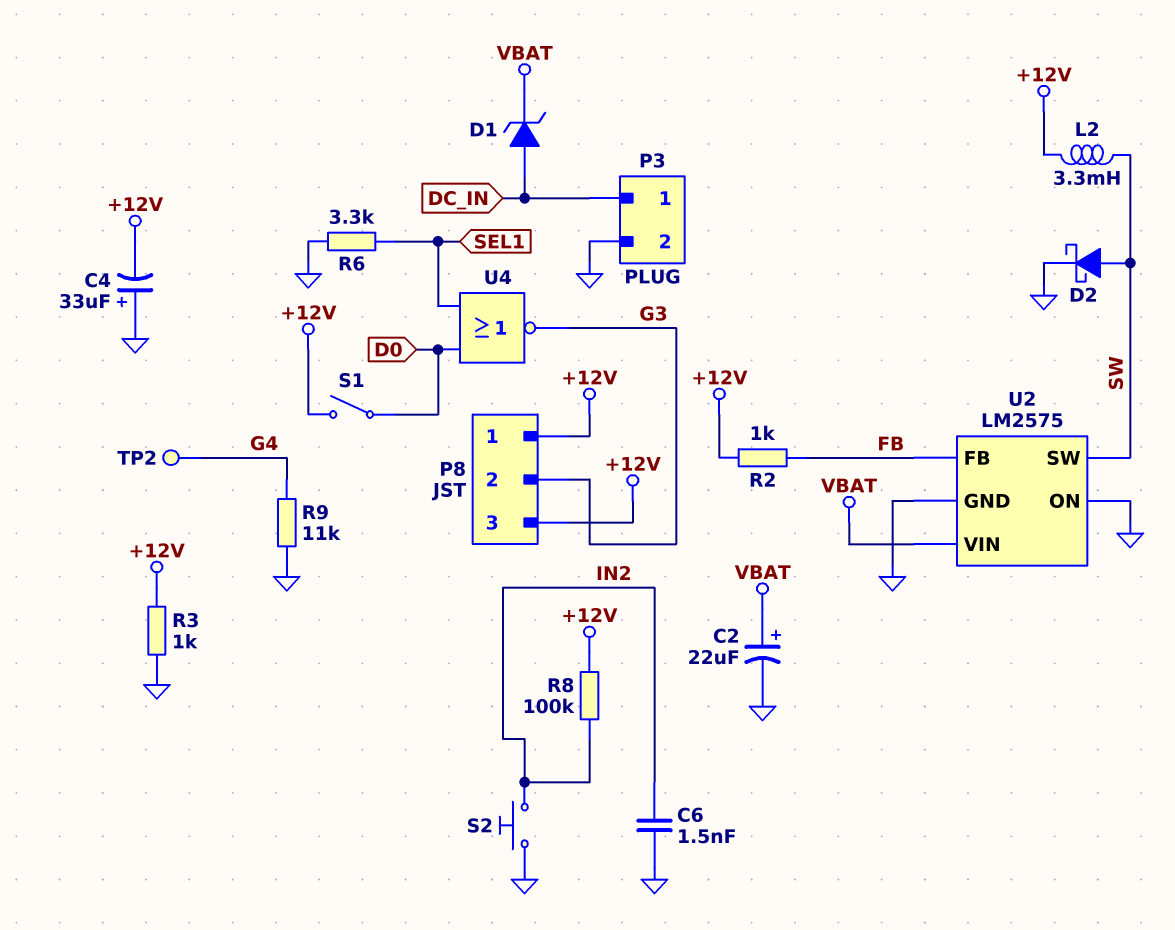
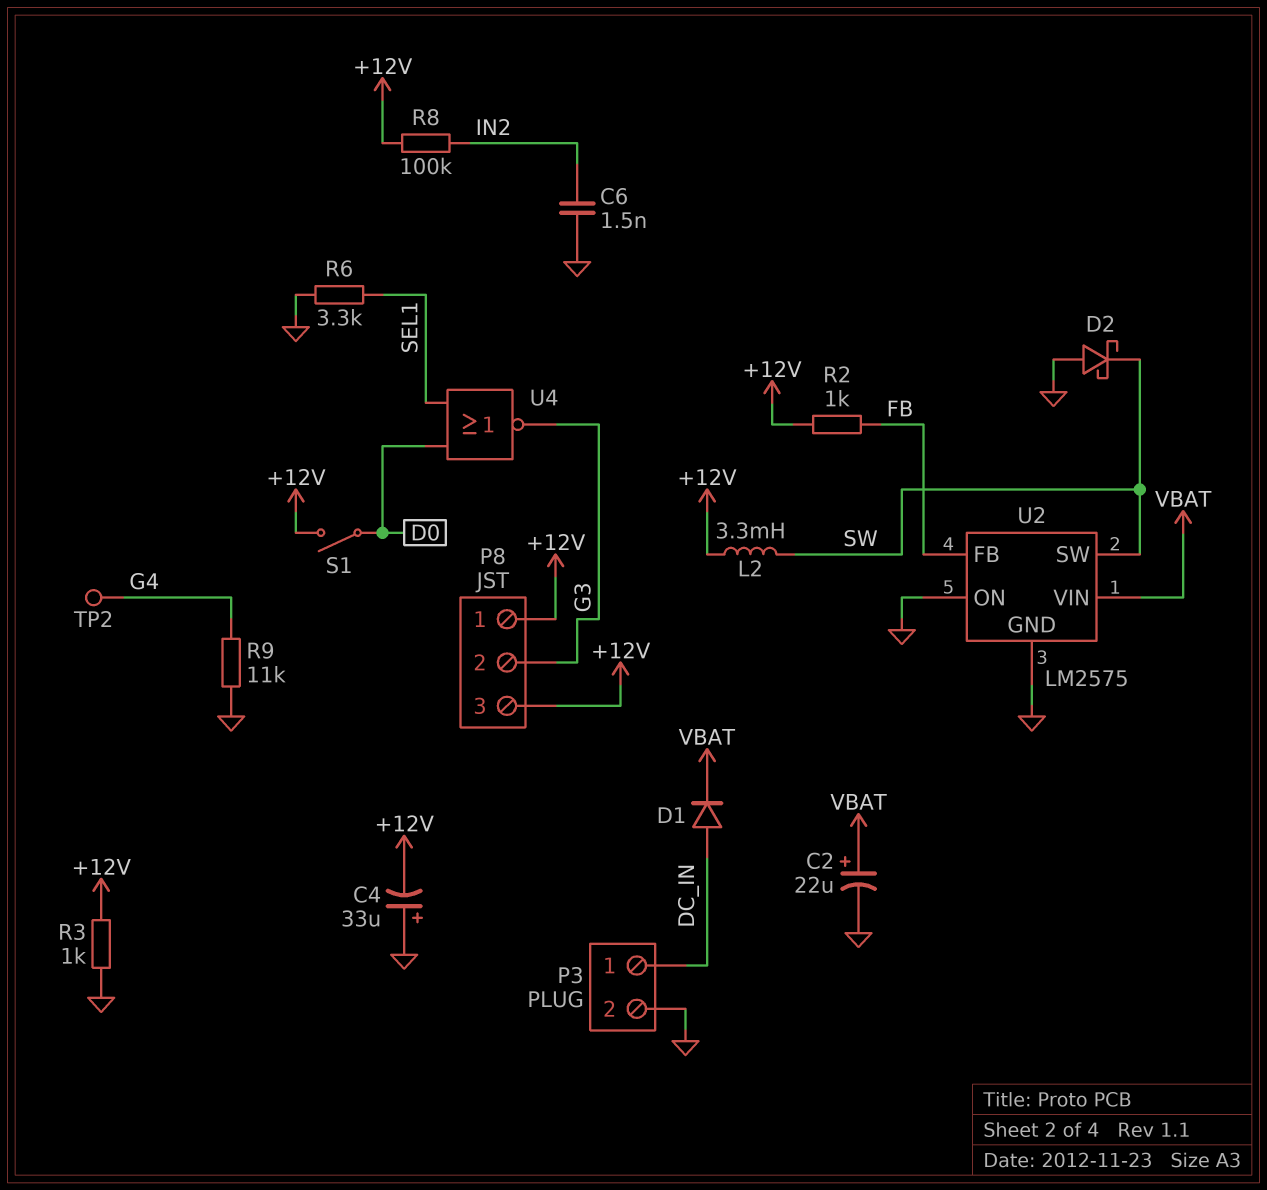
D1: zener (A DC_IN, K VBAT) -> diode (A DC_IN, K VBAT)
D2: schottky (A SW, K GND) -> schottky (A GND, K SW)
S2: button (GND, IN2) -> none

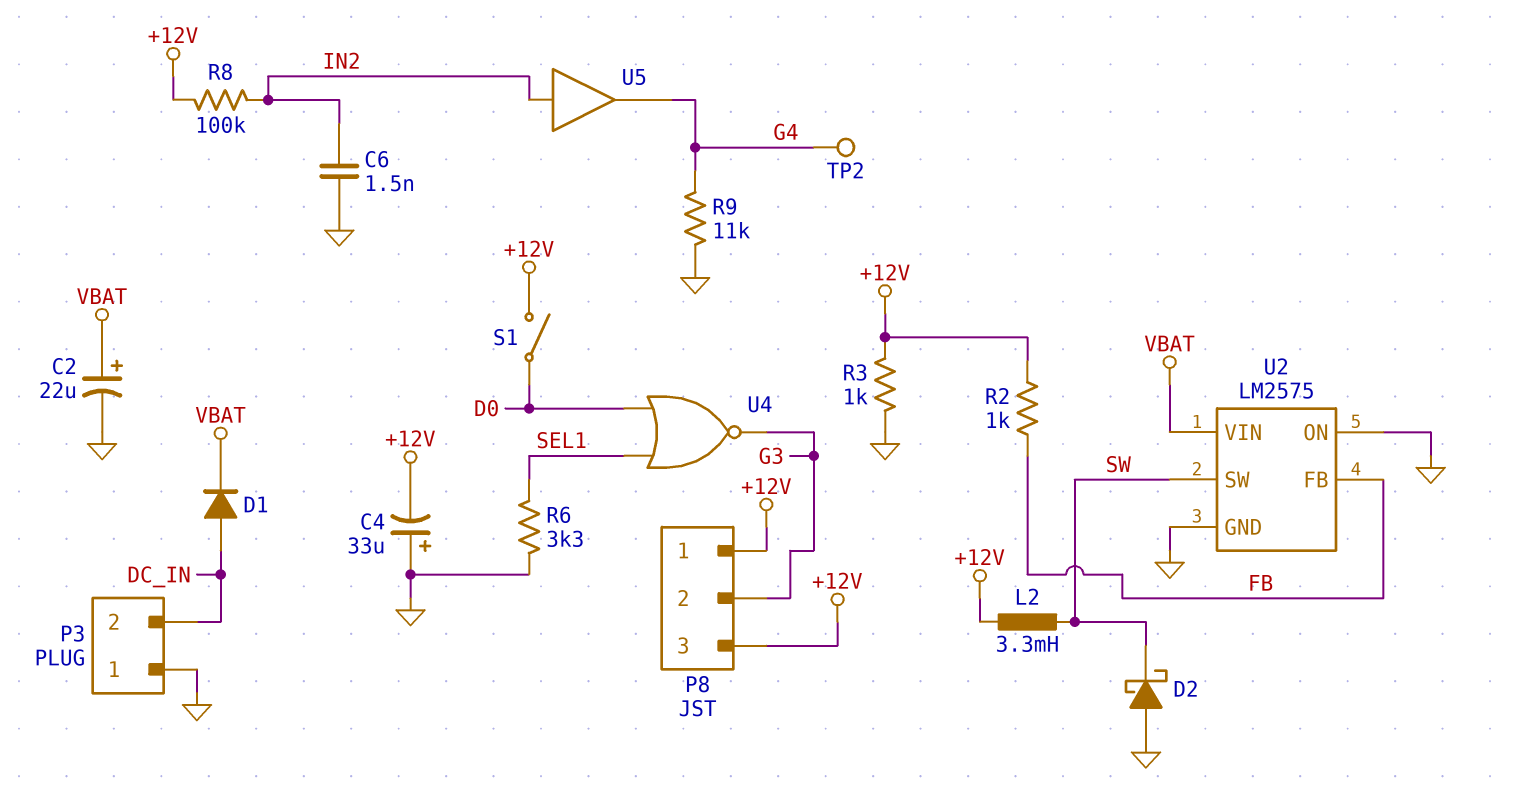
P3 pin 1: DC_IN -> GND
P3 pin 2: GND -> DC_IN
U5: none -> buffer (in IN2, out G4)

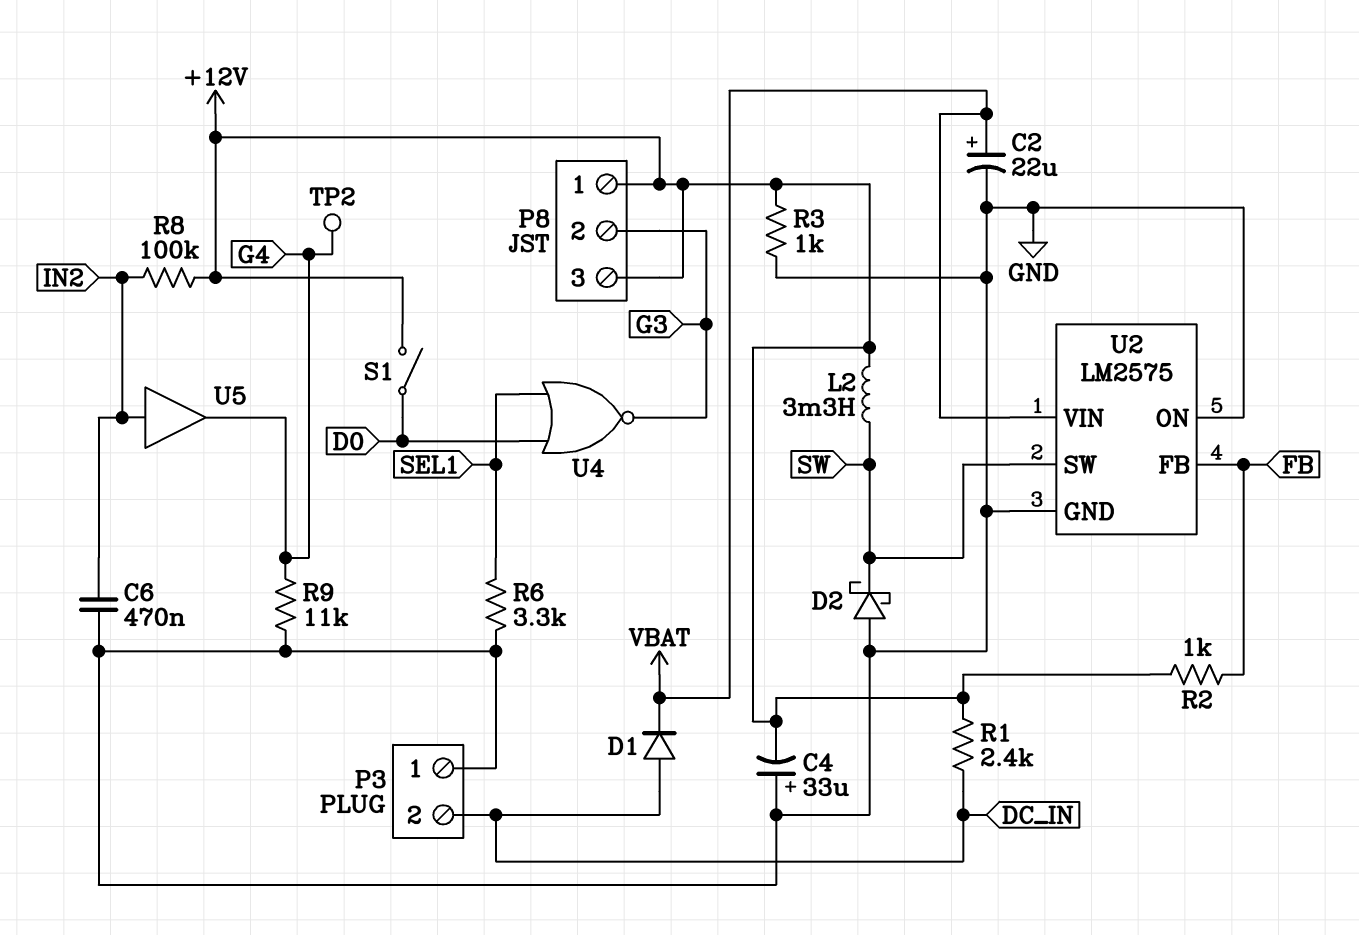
C6: 1.5nF (GND, IN2) -> 470nF (GND, IN2)
R1: none -> 2.4k (+12V, DC_IN)

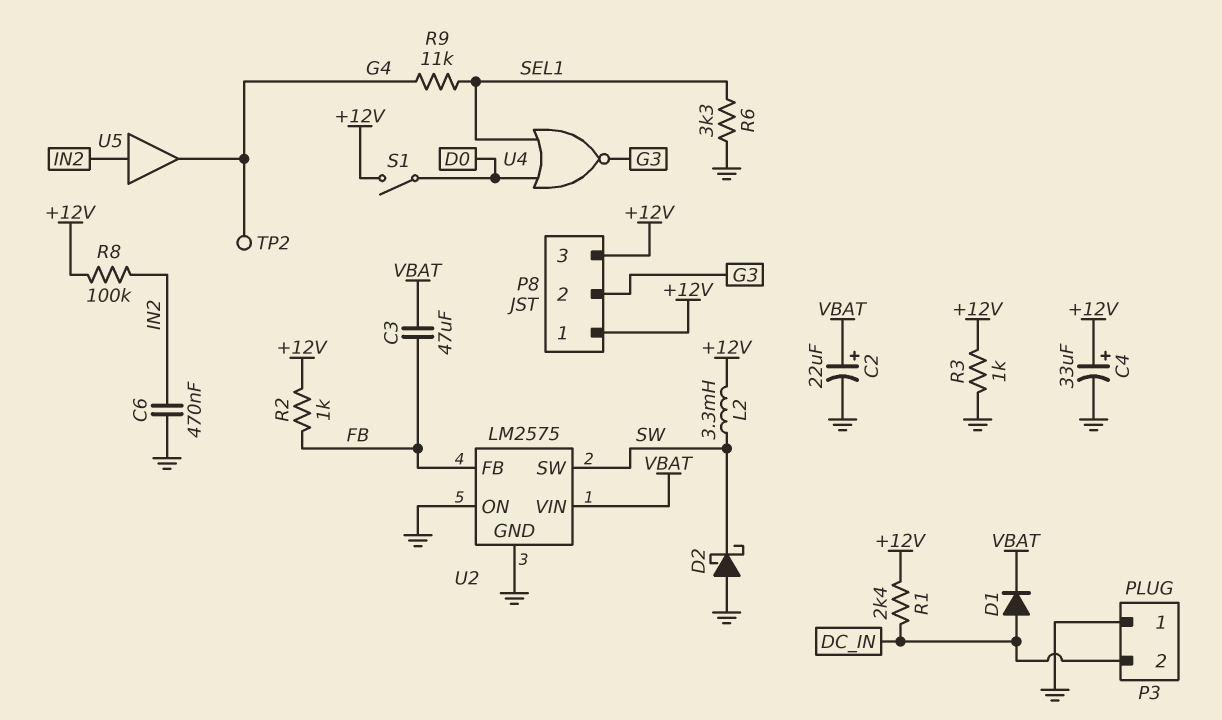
C3: none -> 47uF (FB, VBAT)
C4: 33uF (plus GND, minus +12V) -> 33uF (plus +12V, minus GND)
R9: 11k (G4, GND) -> 11k (G4, SEL1)

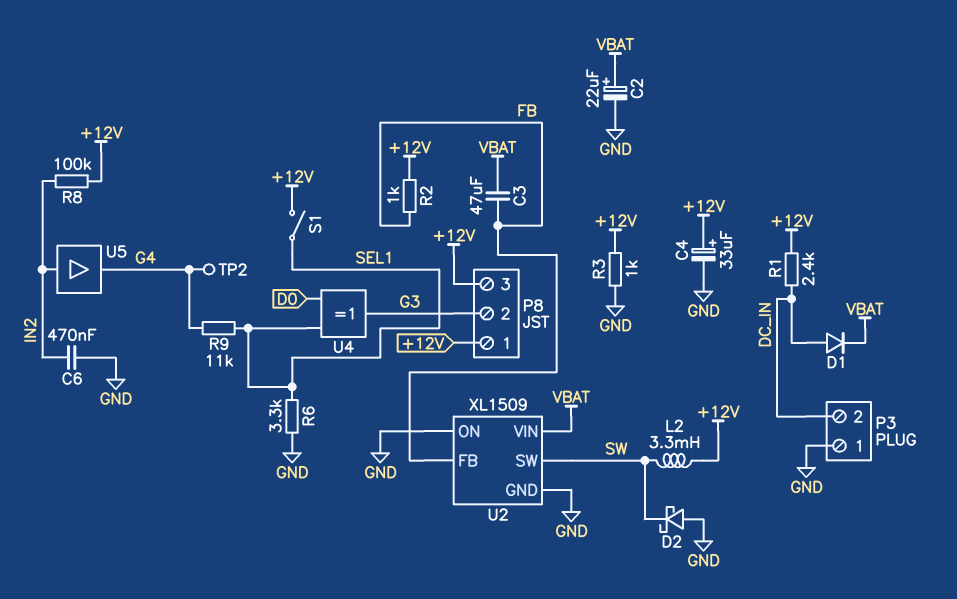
S1: switch (+12V, D0) -> switch (+12V, SEL1)
U2: LM2575 -> XL1509
U4: NOR (in D0, in SEL1, out G3) -> XOR (in D0, in SEL1, out G3)

